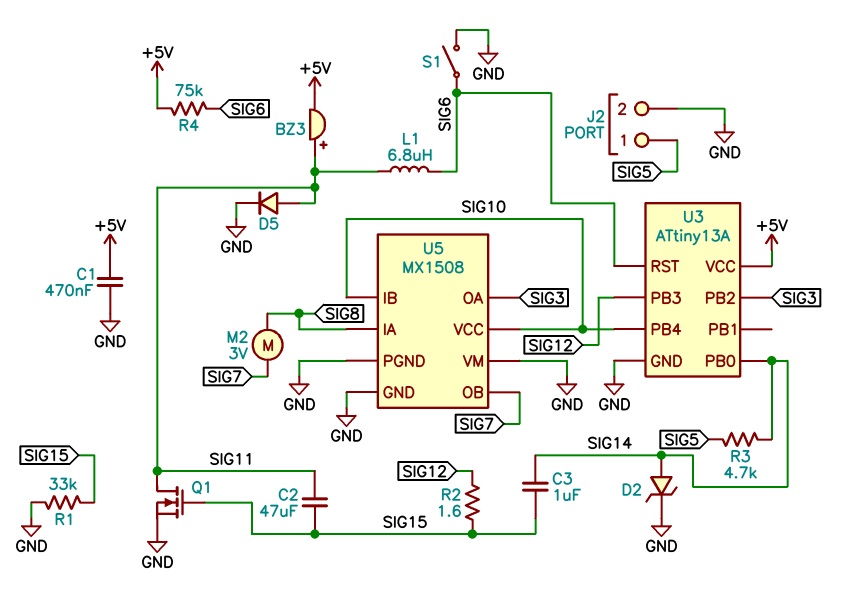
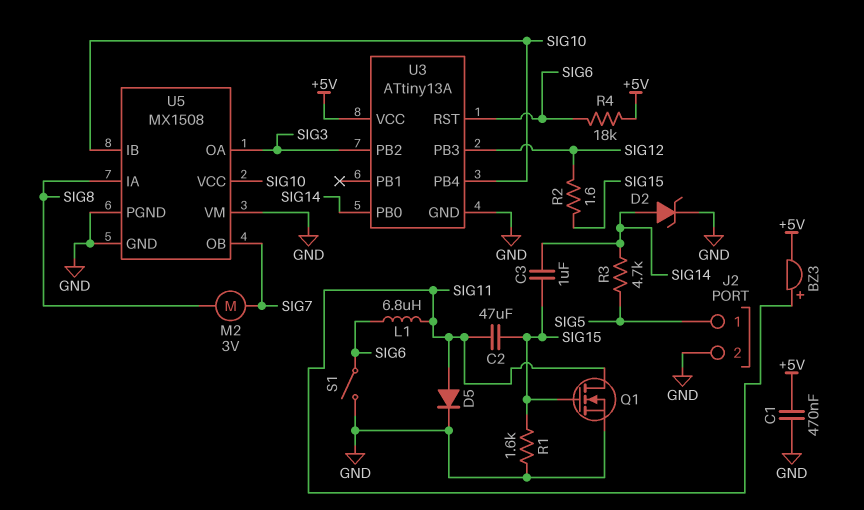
R1: 33k (GND, SIG15) -> 1.6k (GND, SIG15)
R4: 75k (+5V, SIG6) -> 18k (+5V, SIG6)

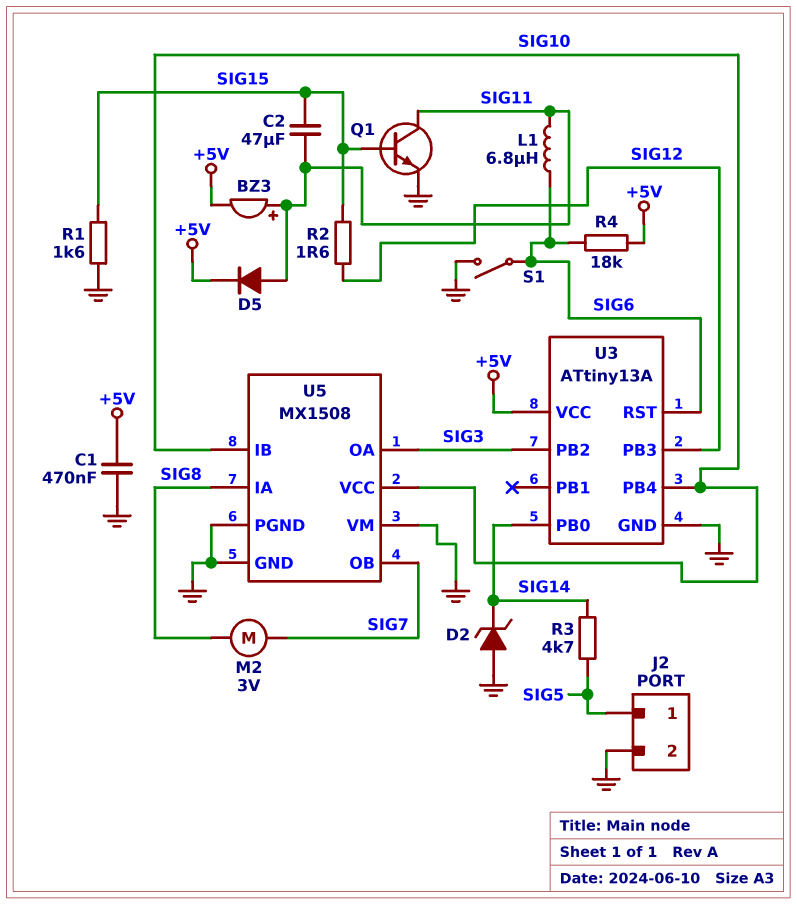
C3: 1uF (SIG14, SIG15) -> none
D2: zener (A SIG14, K GND) -> zener (A GND, K SIG14)
D5: diode (A SIG11, K GND) -> diode (A SIG11, K +5V)
Q1: NMOS (G SIG15, D SIG11, S GND) -> NPN (B SIG15, C SIG11, E GND)

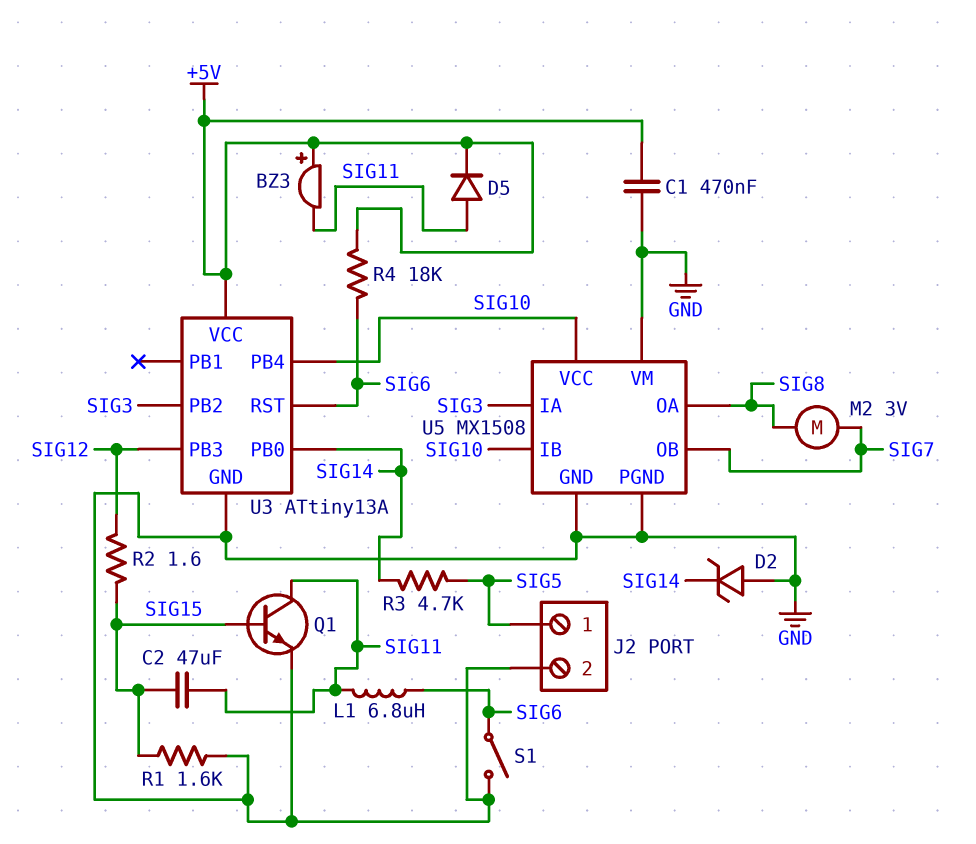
BZ3: buzzer (plus SIG11, minus +5V) -> buzzer (plus +5V, minus SIG11)
U5 pin IA: SIG8 -> SIG3
U5 pin OA: SIG3 -> SIG8

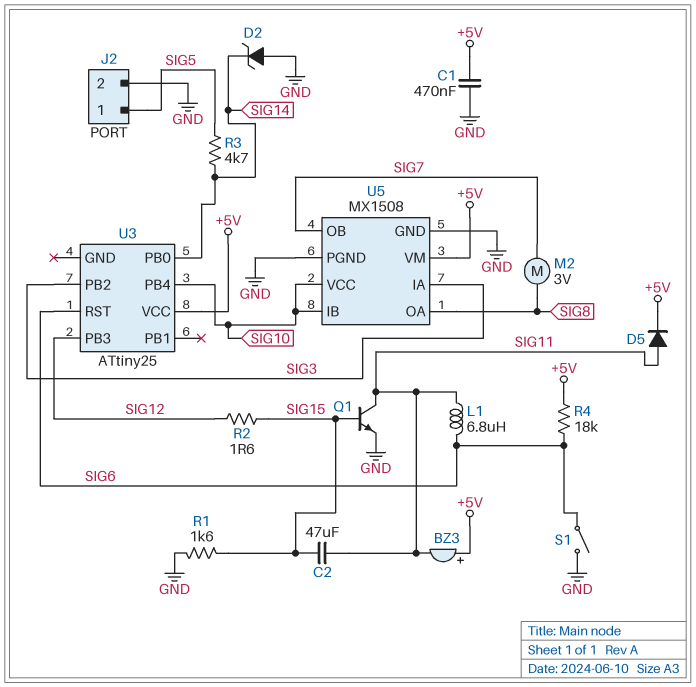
U3: ATtiny13A -> ATtiny25
U3 pin GND: GND -> none
U5 pin VM: GND -> +5V

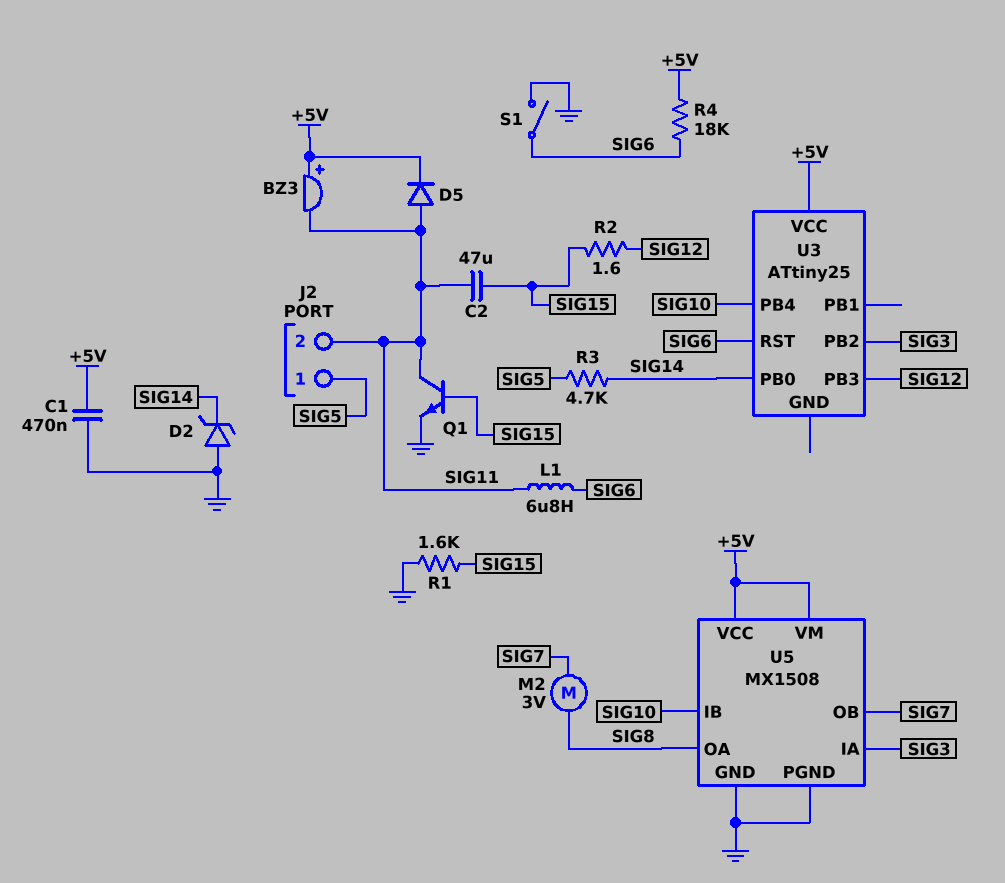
J2 pin 2: GND -> SIG11
U5 pin VCC: SIG10 -> +5V

